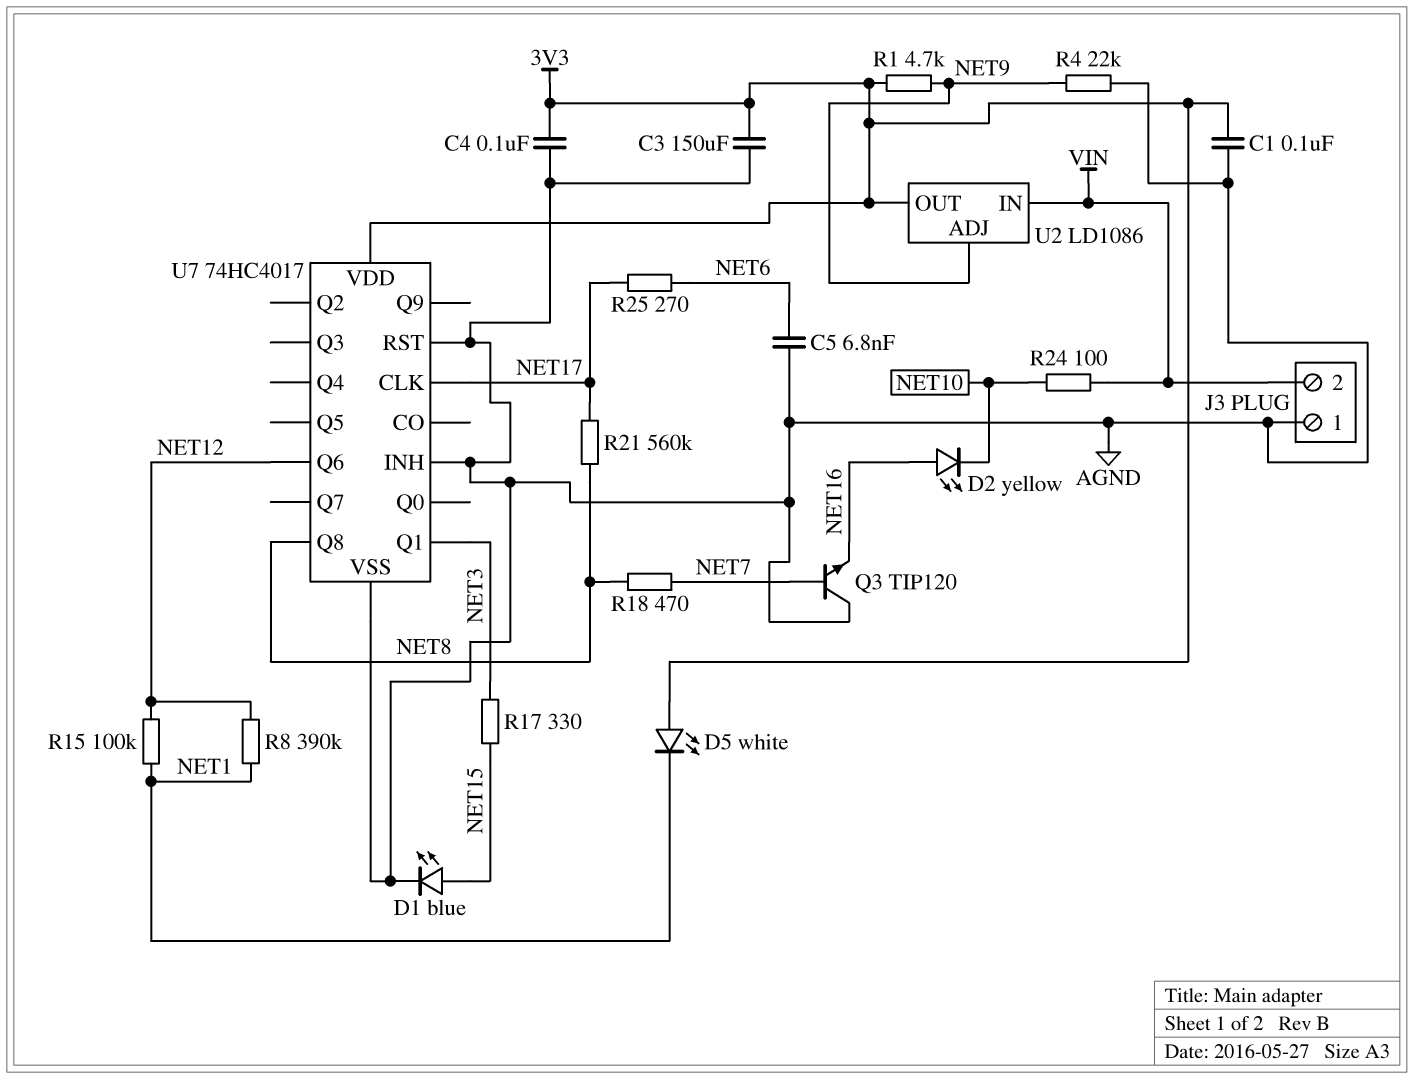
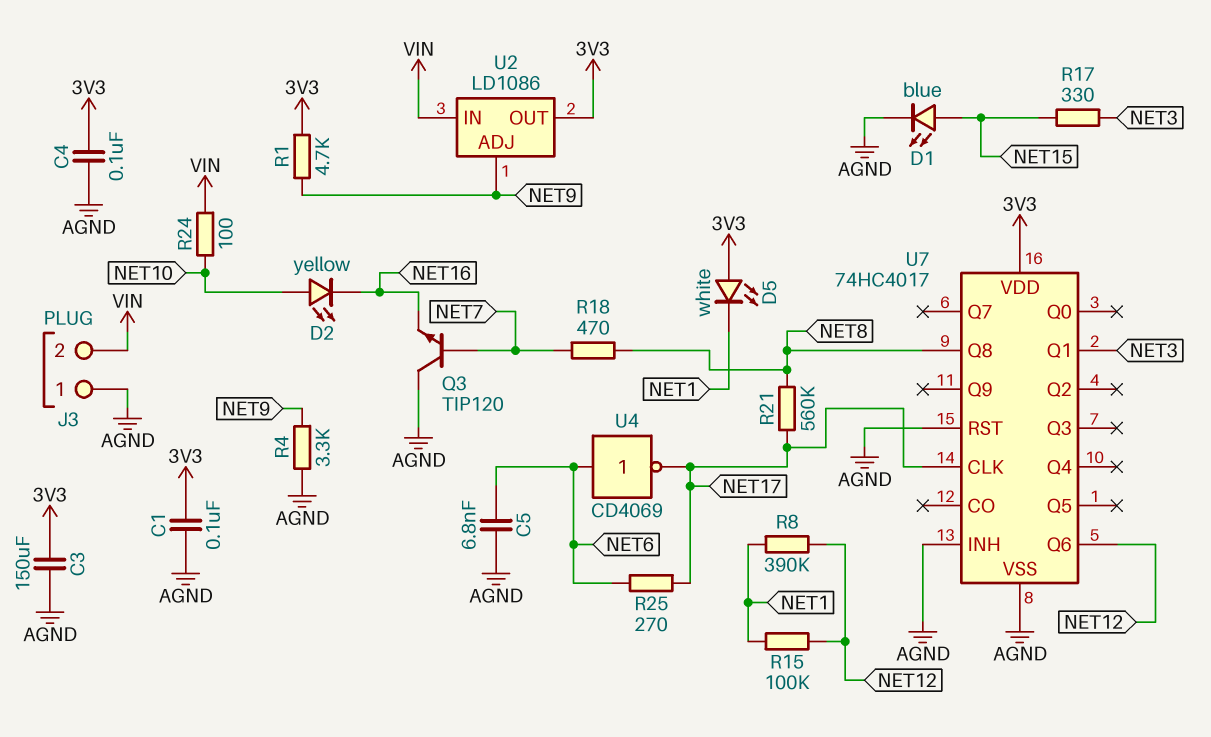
D2: LED yellow (A NET16, K NET10) -> LED yellow (A NET10, K NET16)
R4: 22k (AGND, NET9) -> 3.3k (AGND, NET9)
U4: none -> NOT CD4069 (in NET6, out NET17)

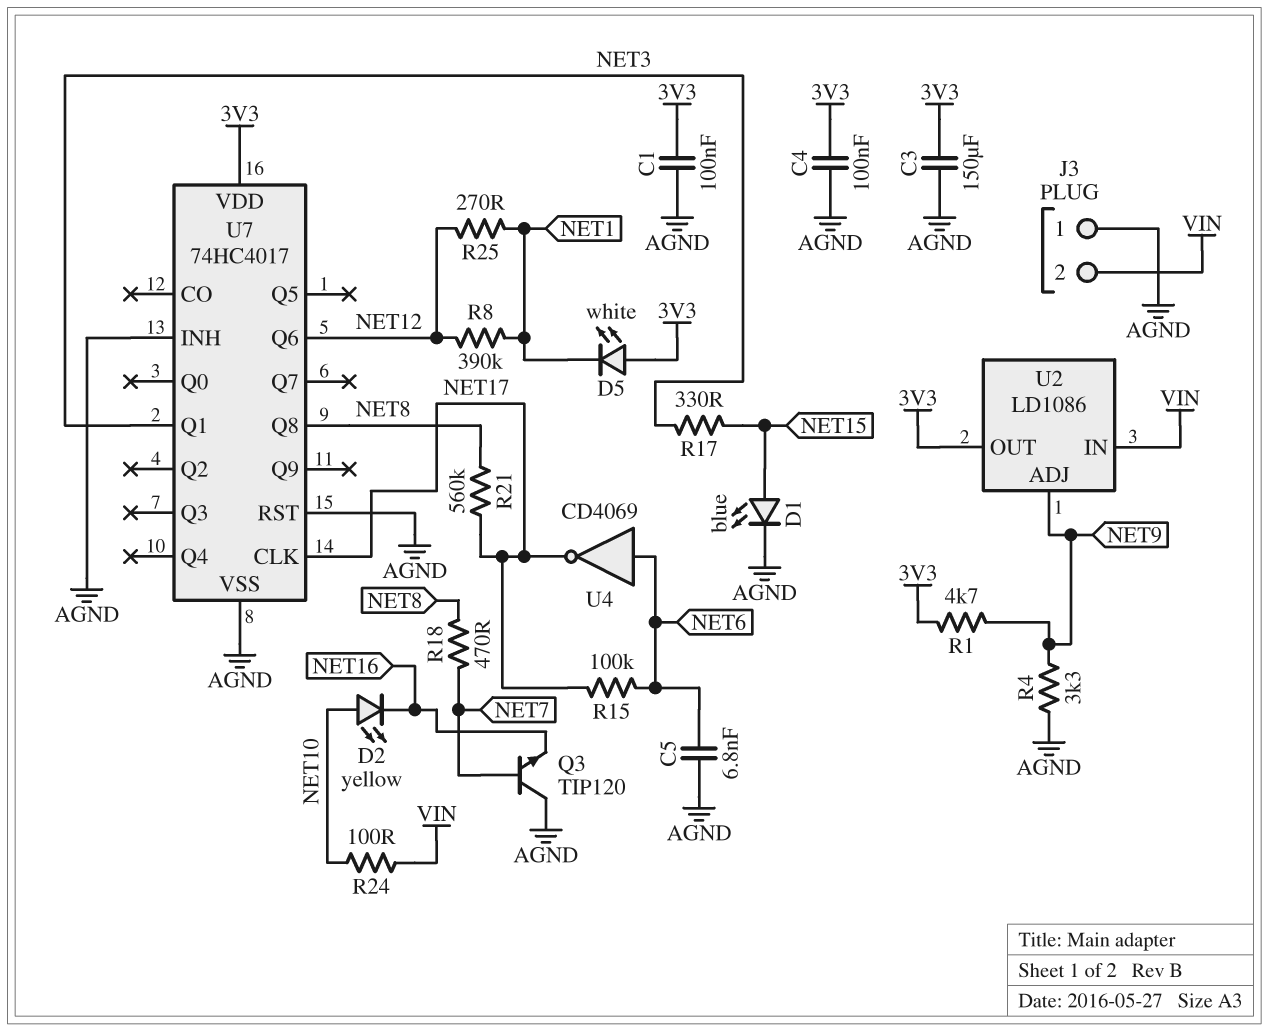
R15: 100k (NET1, NET12) -> 100k (NET6, NET17)
R25: 270 (NET6, NET17) -> 270 (NET1, NET12)

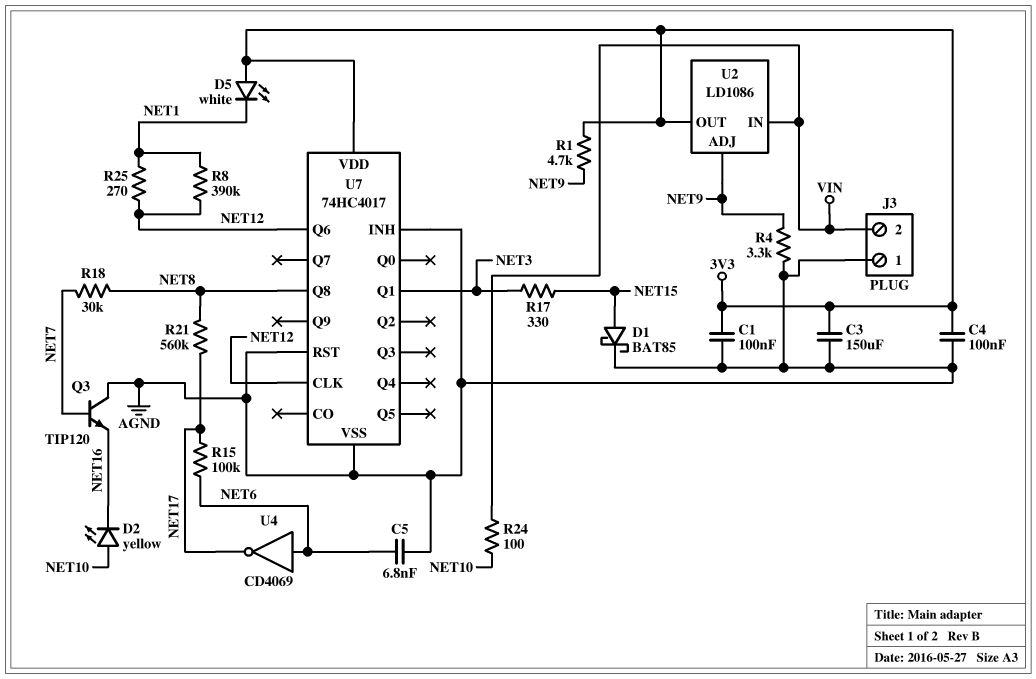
D1: LED blue (A NET15, K AGND) -> schottky BAT85 (A NET15, K AGND)
R18: 470 (NET7, NET8) -> 30k (NET7, NET8)
U7 pin CLK: NET17 -> NET12

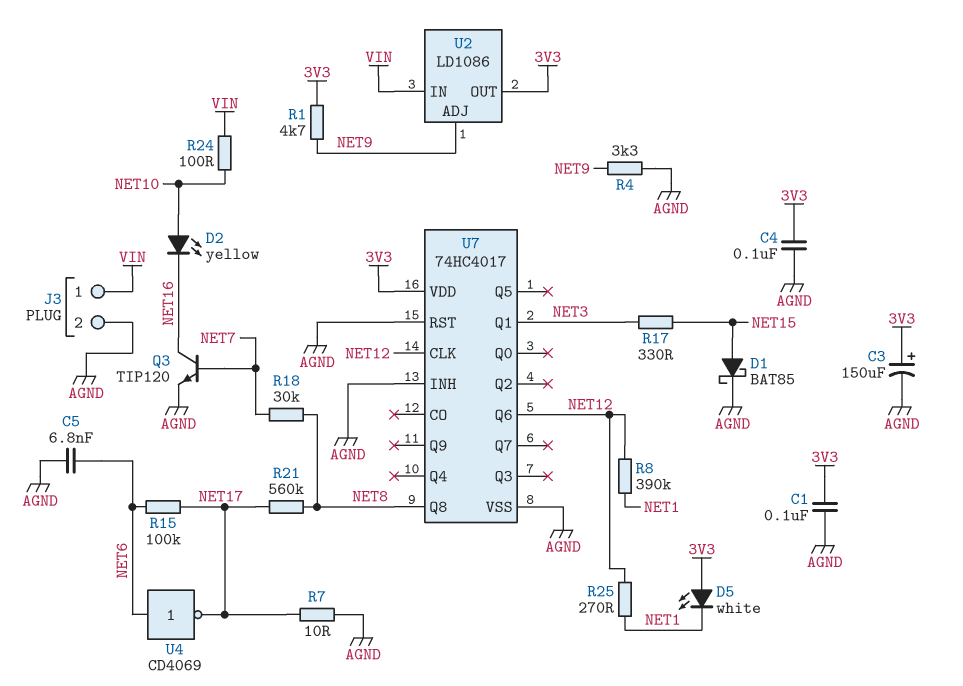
C3: 150uF (3V3, AGND) -> 150uF (plus 3V3, minus AGND)
J3 pin 1: AGND -> VIN
J3 pin 2: VIN -> AGND
Q3: NPN TIP120 (B NET7, C AGND, E NET16) -> NPN TIP120 (B NET7, C NET16, E AGND)
R7: none -> 10 (AGND, NET17)

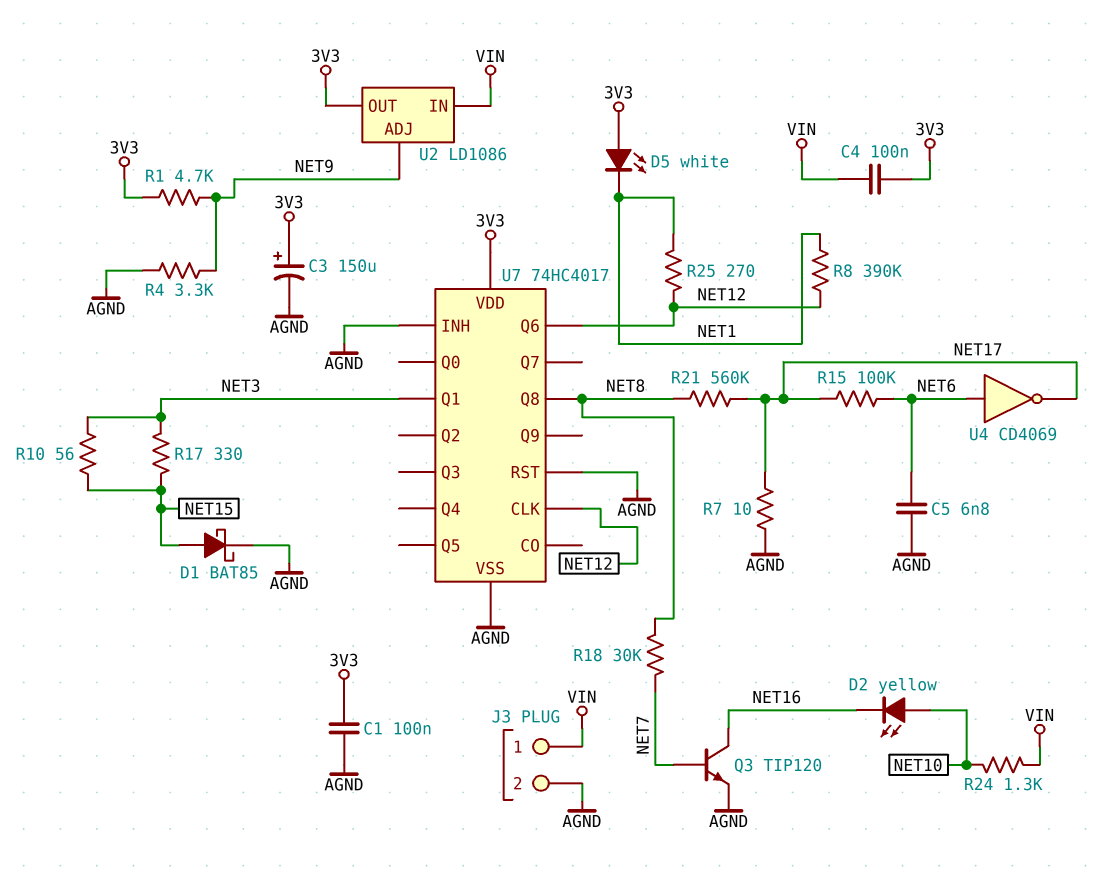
C4: 100nF (3V3, AGND) -> 100nF (3V3, VIN)
R10: none -> 56 (NET3, NET15)
R24: 100 (NET10, VIN) -> 1.3k (NET10, VIN)

